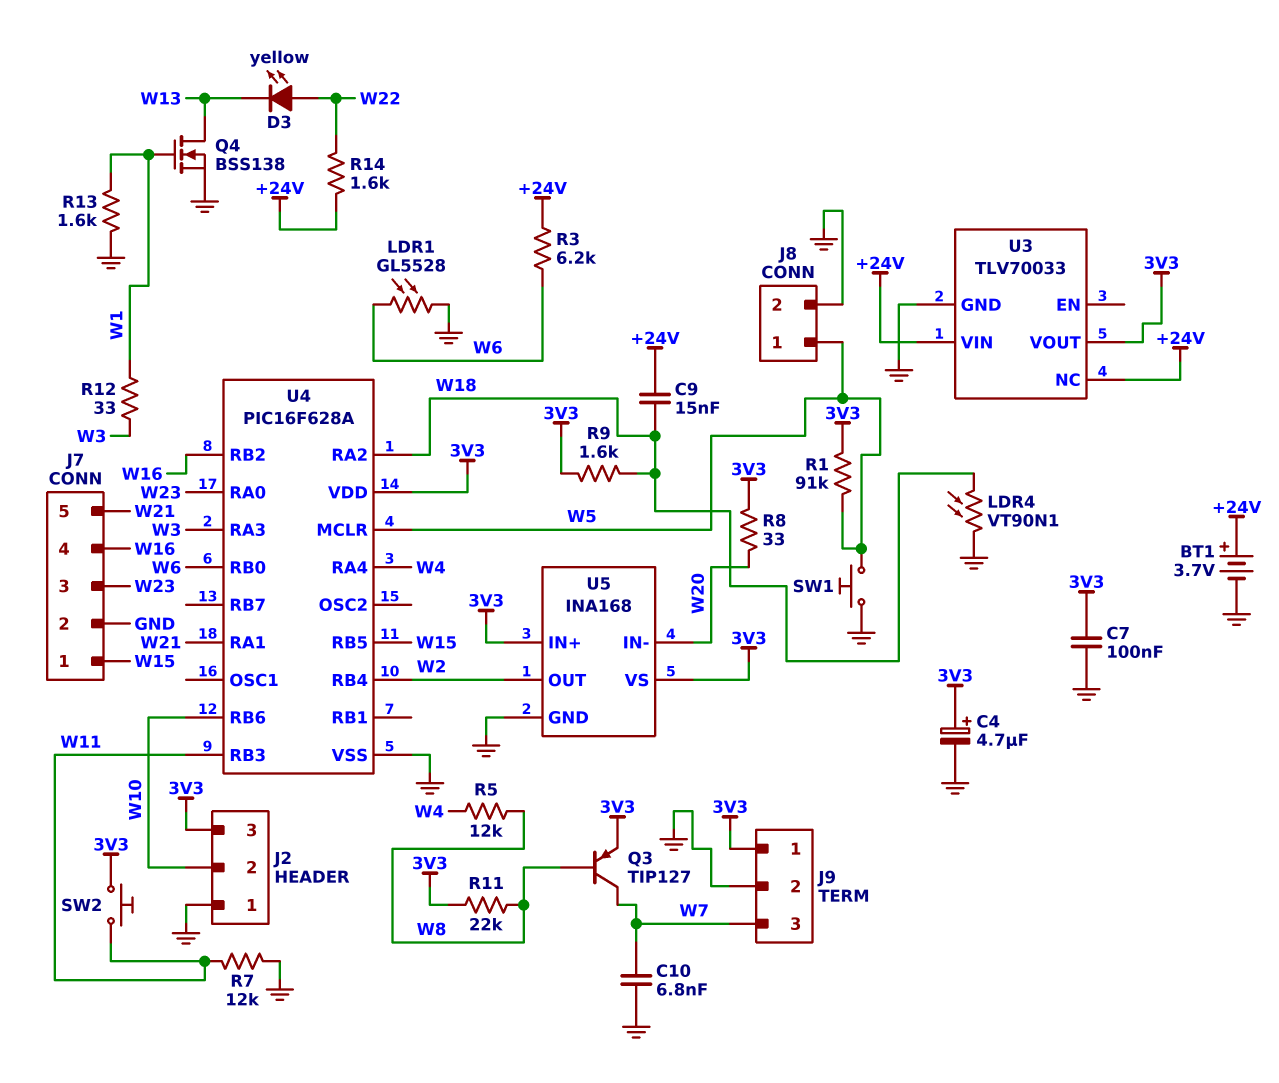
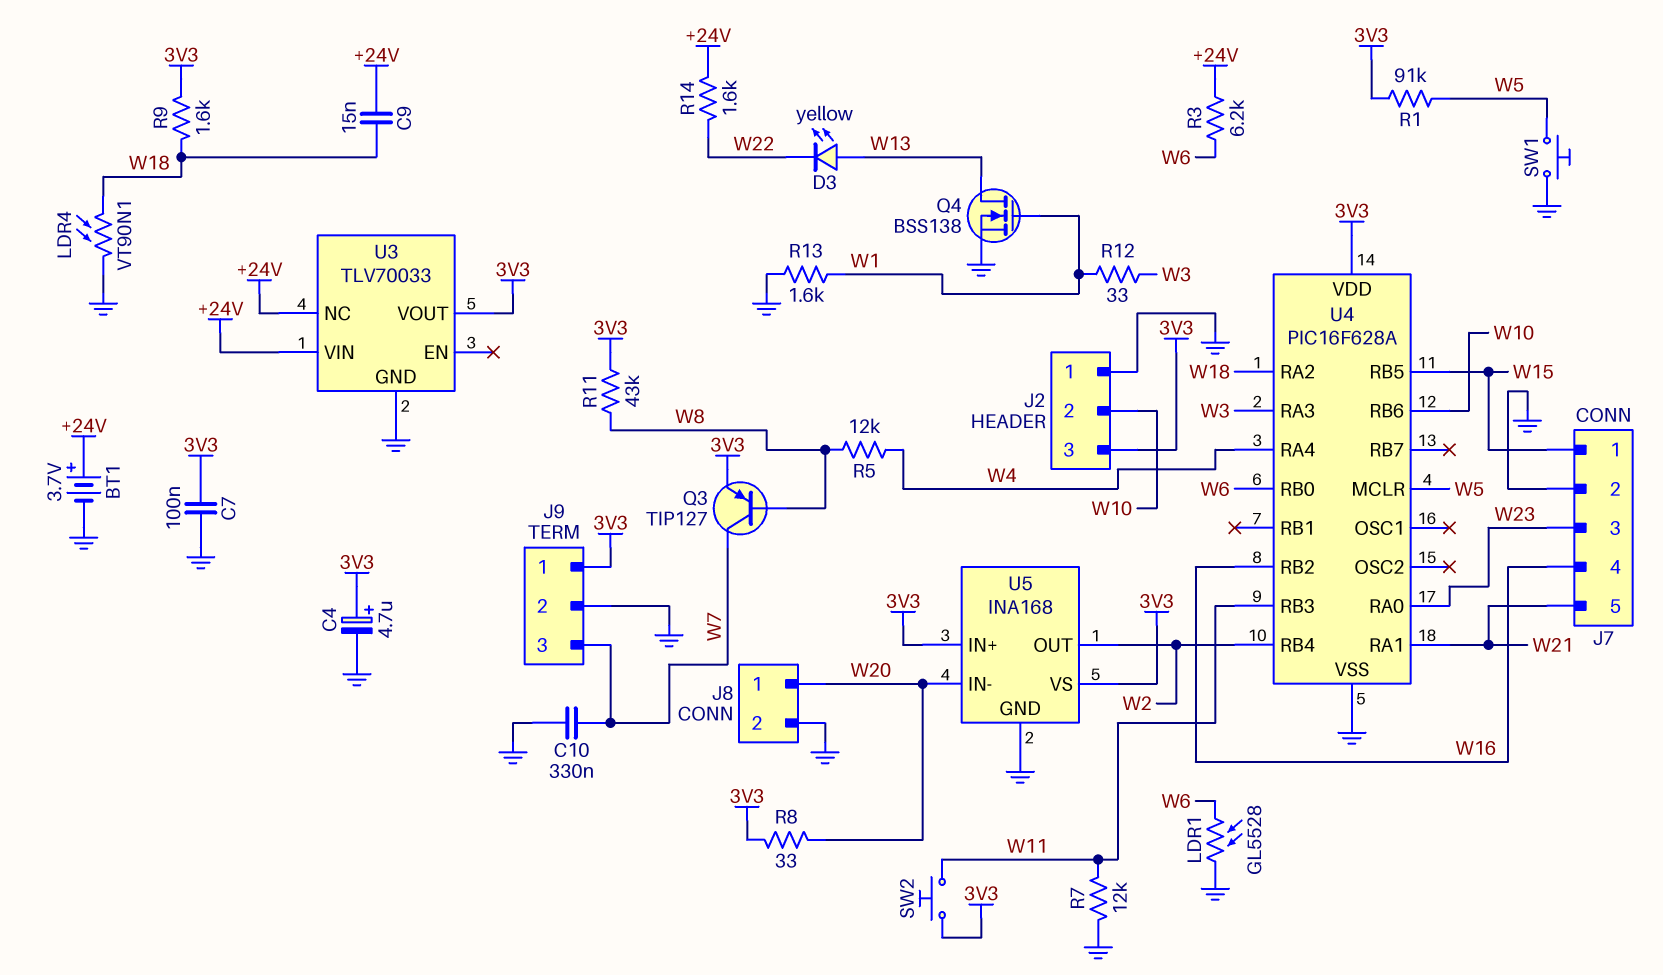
C10: 6.8nF (GND, W7) -> 330nF (GND, W7)
D3: LED yellow (A W22, K W13) -> LED yellow (A W13, K W22)
J8 pin 1: W5 -> W20
R11: 22k (3V3, W8) -> 43k (3V3, W8)

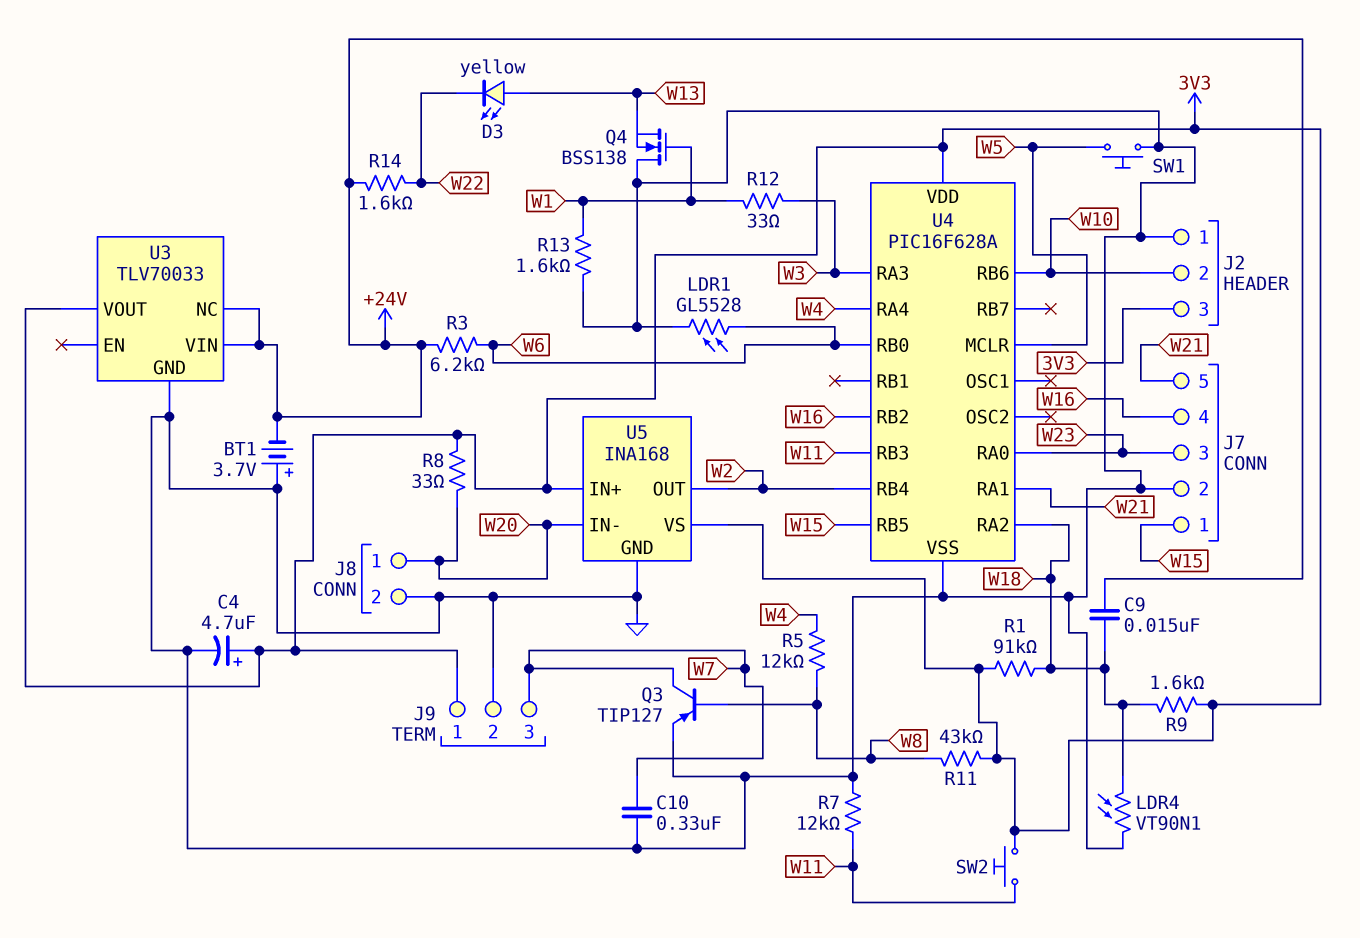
BT1: 3.7V (plus +24V, minus GND) -> 3.7V (plus GND, minus +24V)
C7: 100nF (3V3, GND) -> none
Q3: PNP TIP127 (B W8, C W7, E 3V3) -> PNP TIP127 (B W8, C W7, E GND)
Q4: NMOS BSS138 (G W1, D W13, S GND) -> NMOS BSS138 (G W1, D GND, S W13)
R1: 91k (3V3, W5) -> 91k (3V3, W18)

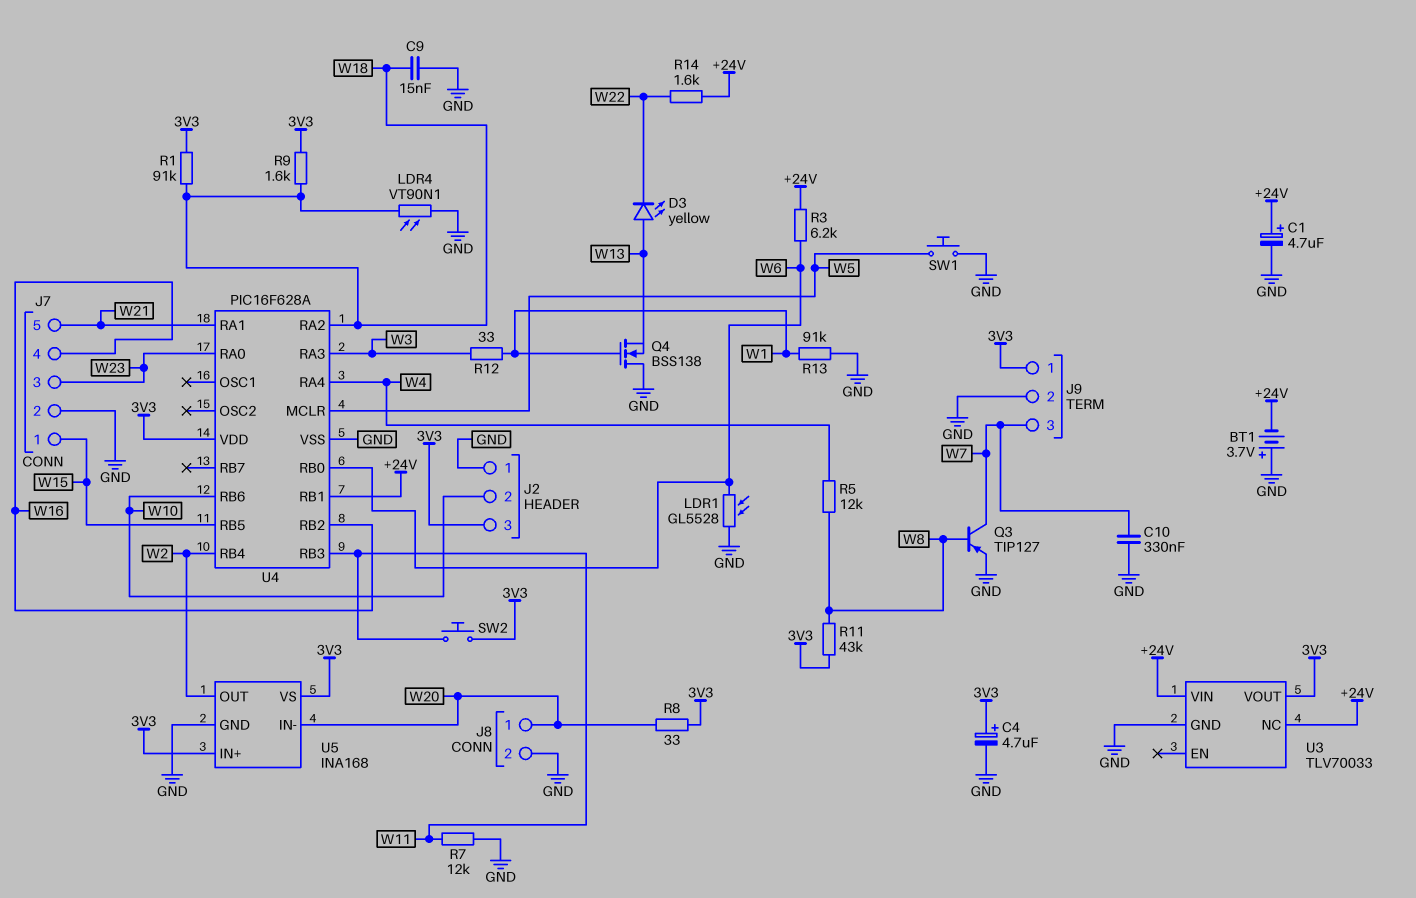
C1: none -> 4.7uF (plus +24V, minus GND)
C9: 15nF (+24V, W18) -> 15nF (GND, W18)
R13: 1.6k (GND, W1) -> 91k (GND, W1)
U4 pin RB1: none -> +24V

